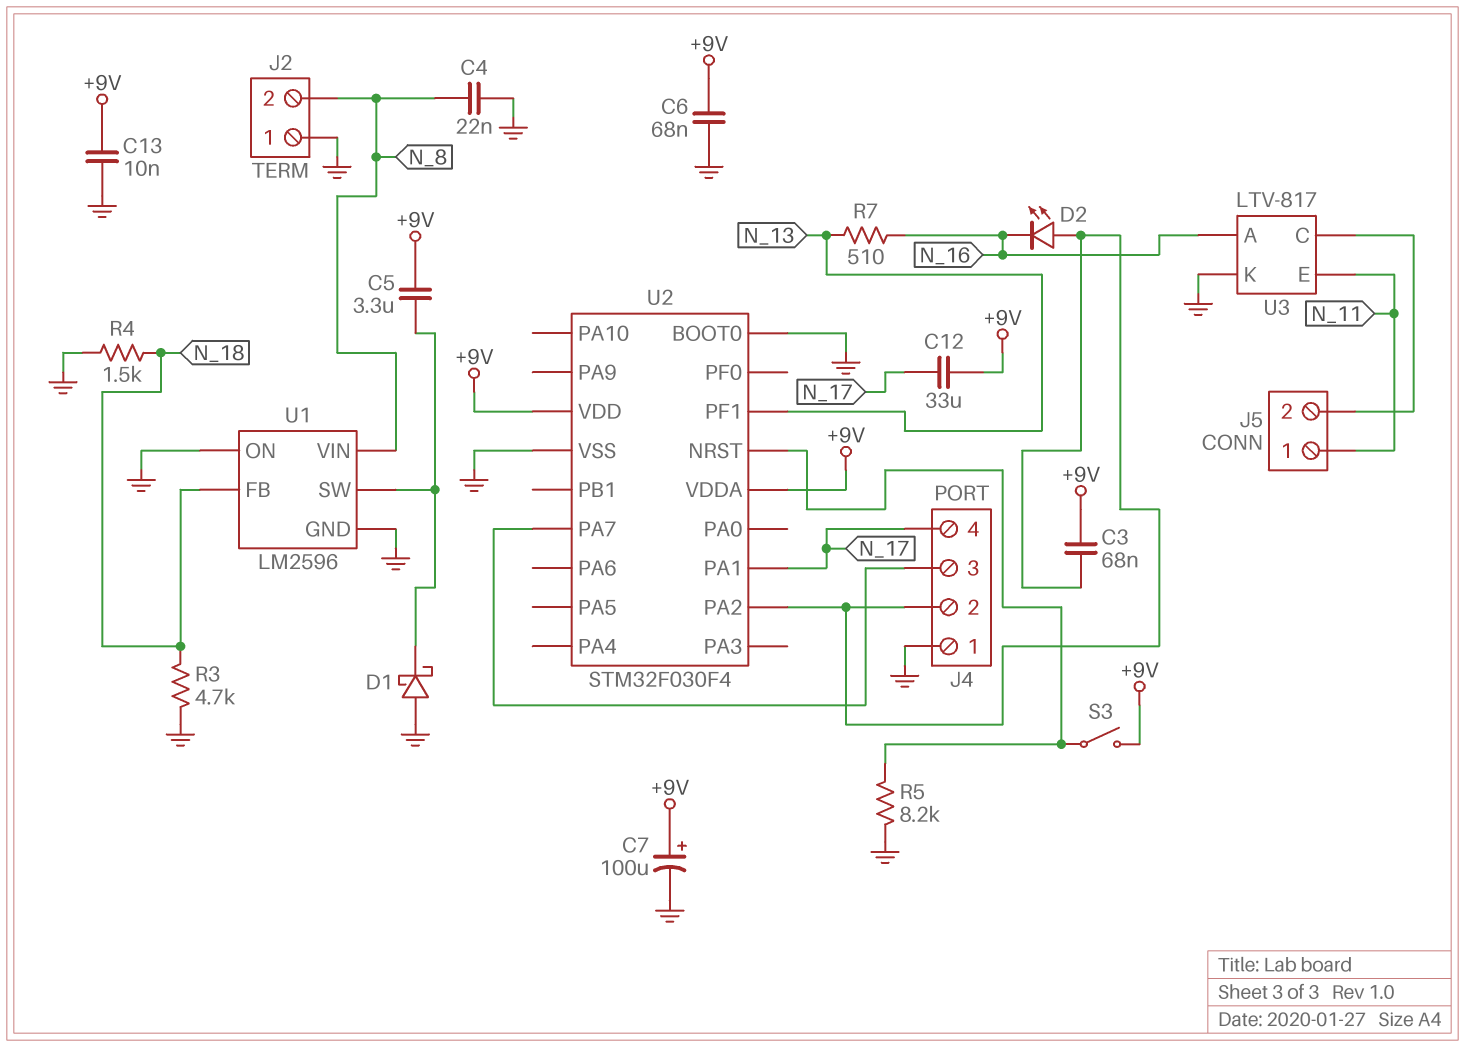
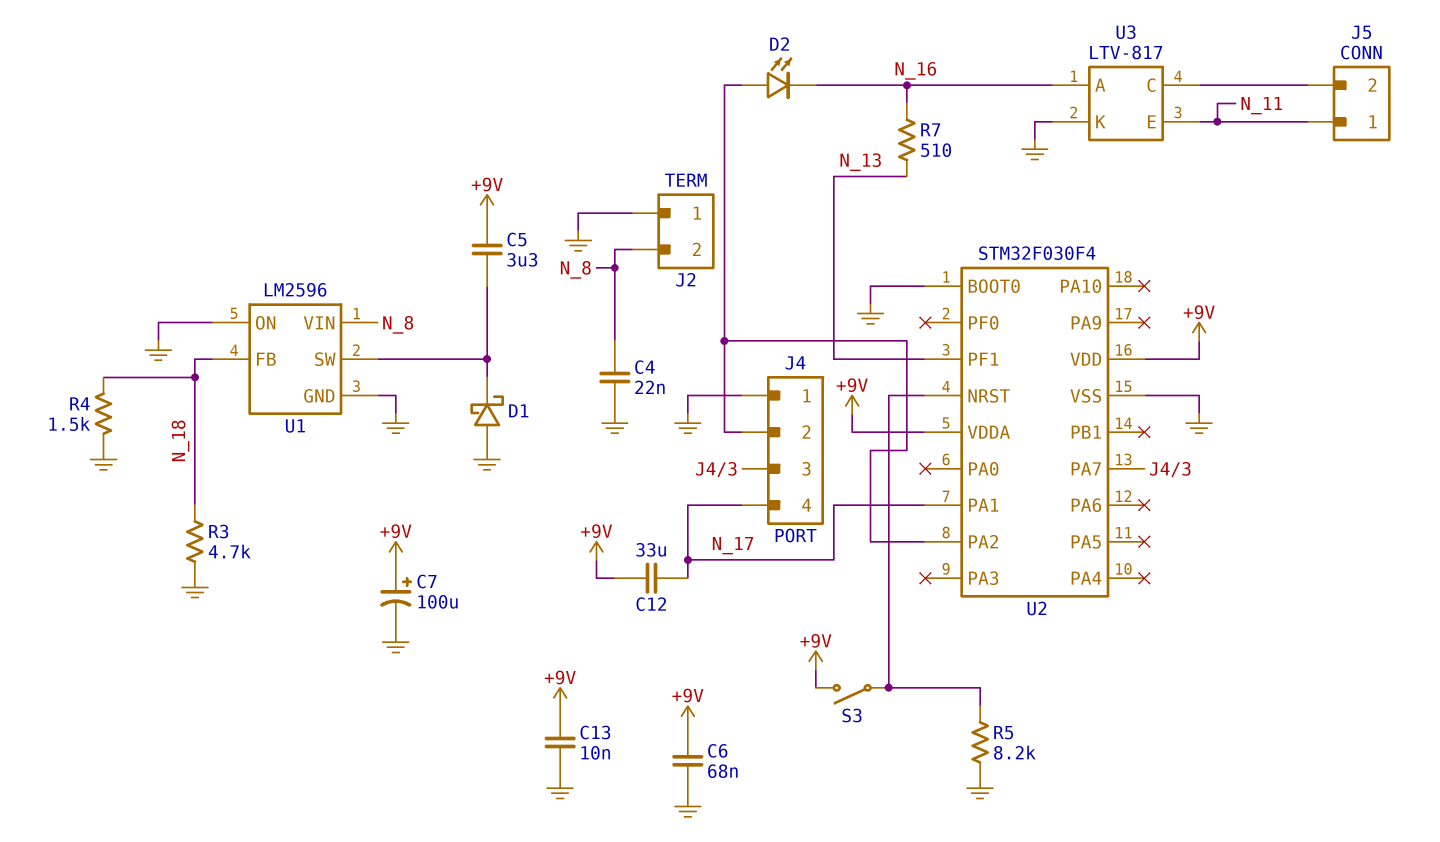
C3: 68nF (+9V, J4/2) -> none

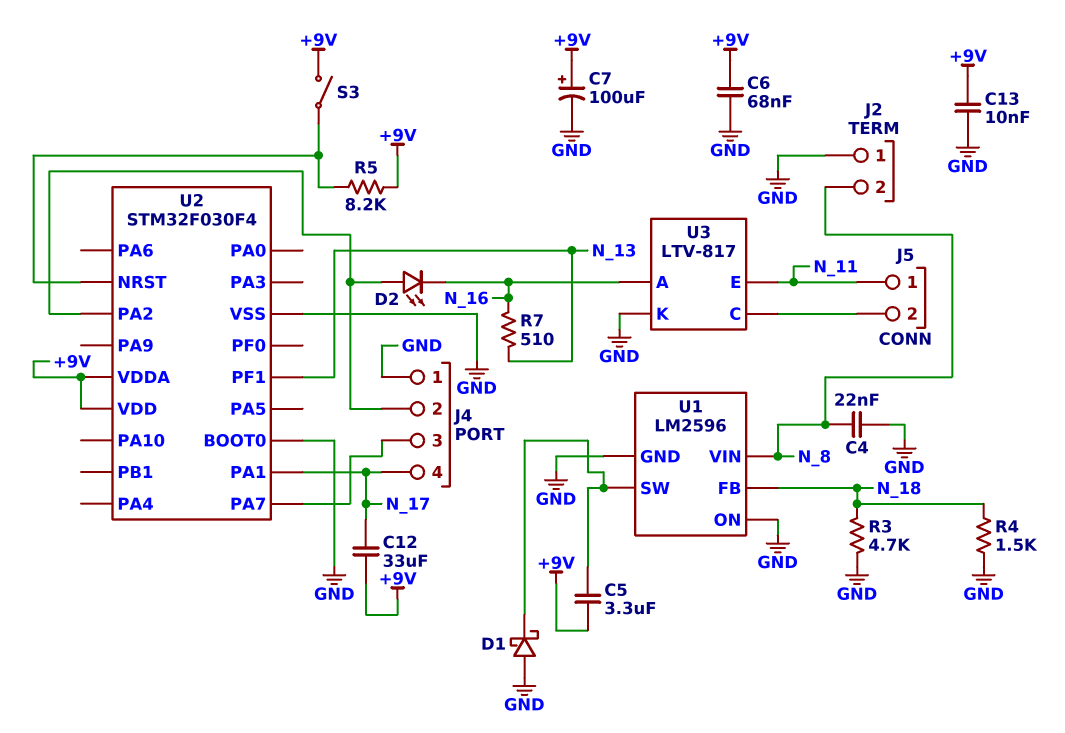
R5: 8.2k (GND, U2/NRST) -> 8.2k (+9V, U2/NRST)

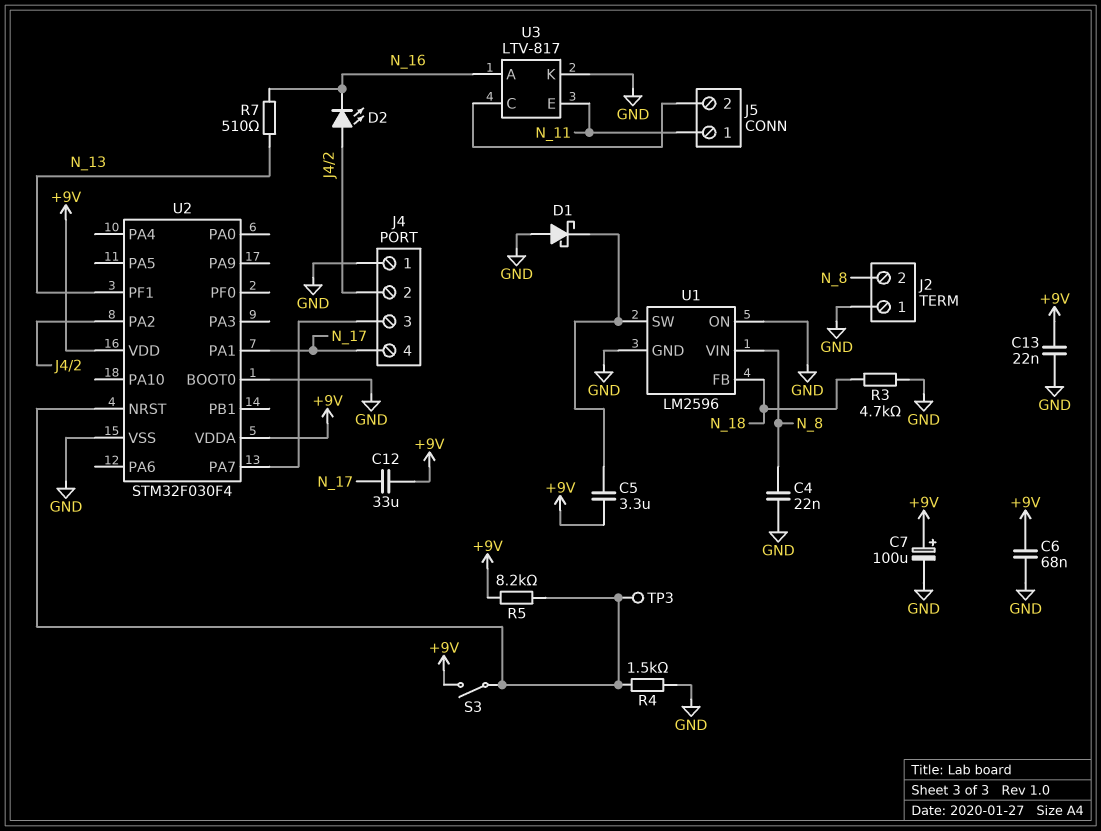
C13: 10nF (+9V, GND) -> 22nF (+9V, GND)
R4: 1.5k (GND, N_18) -> 1.5k (GND, U2/NRST)
TP3: none -> test point (U2/NRST)

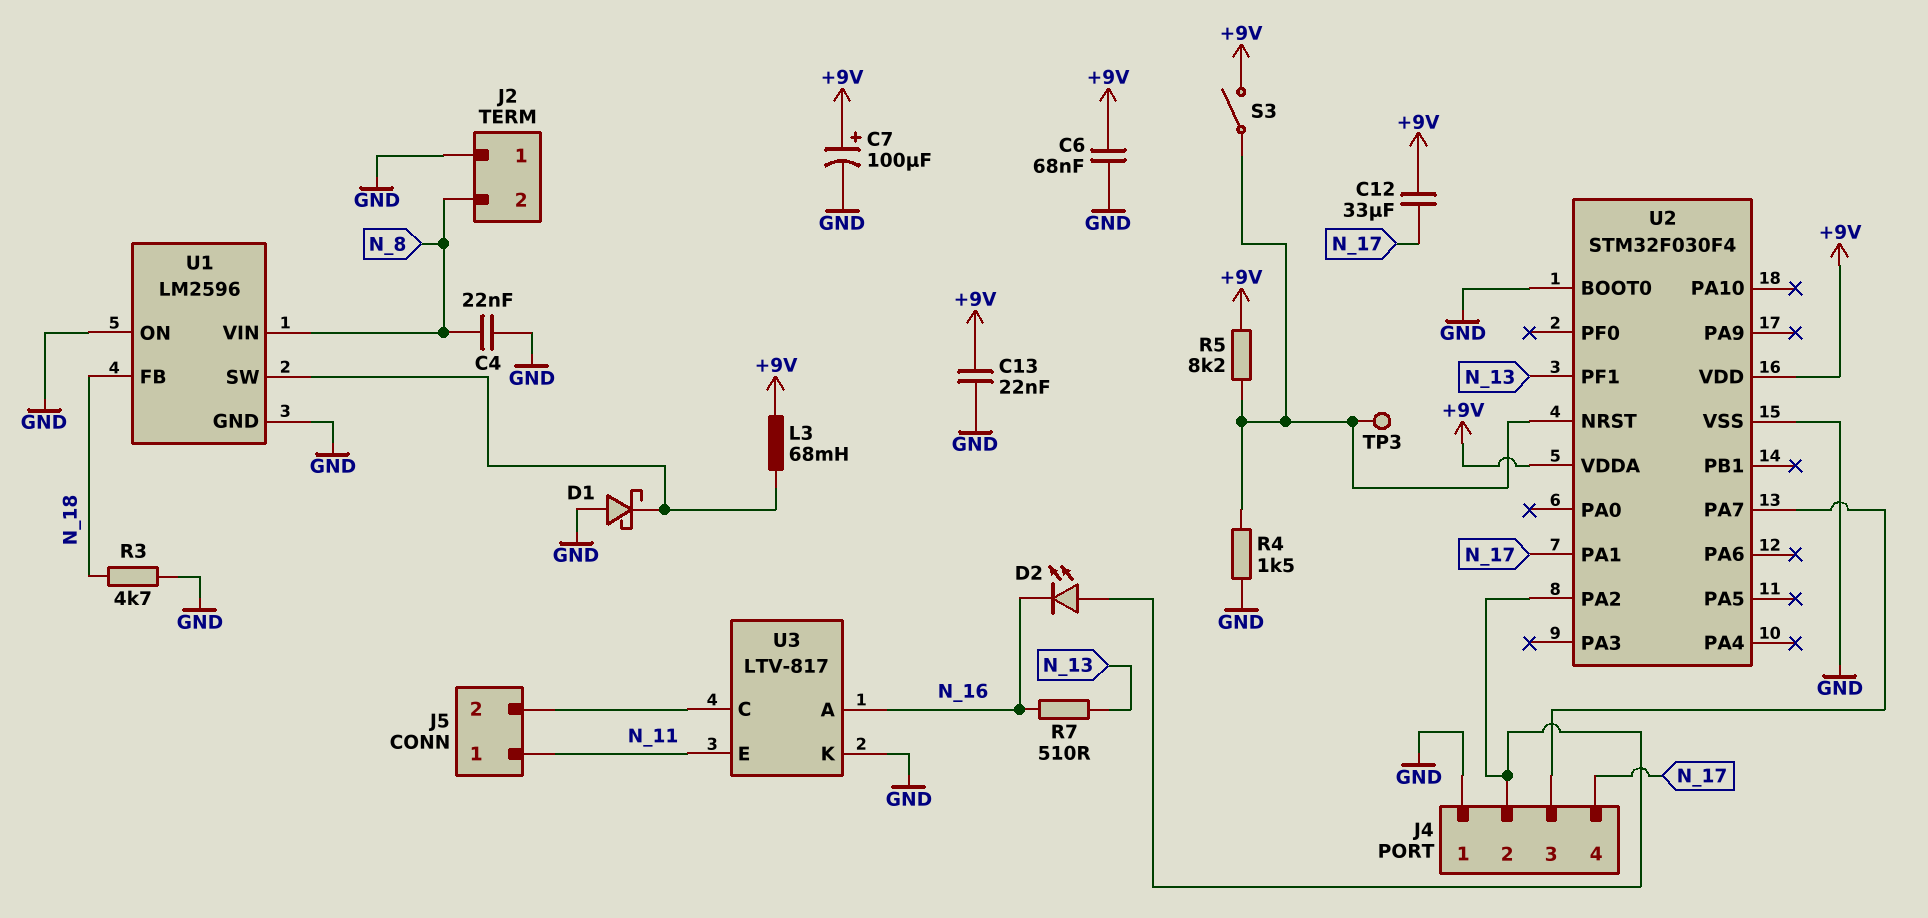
C5: 3.3uF (+9V, U1/SW) -> none
L3: none -> 68mH (+9V, U1/SW)

